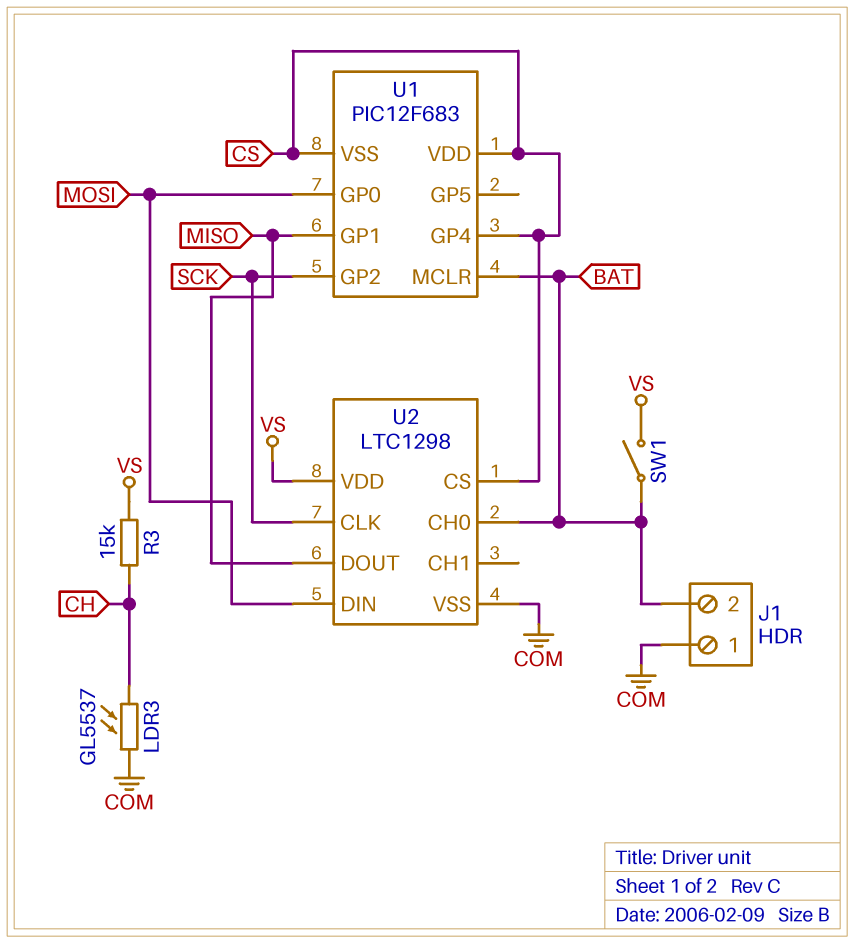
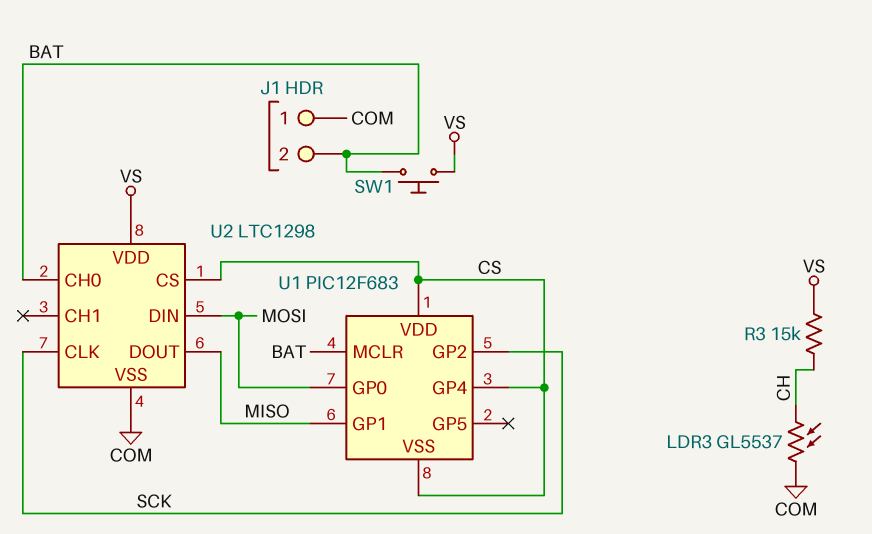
SW1: switch (BAT, VS) -> button (BAT, VS)

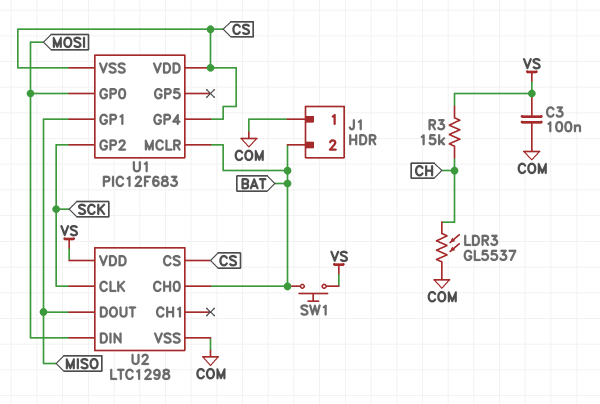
C3: none -> 100nF (COM, VS)

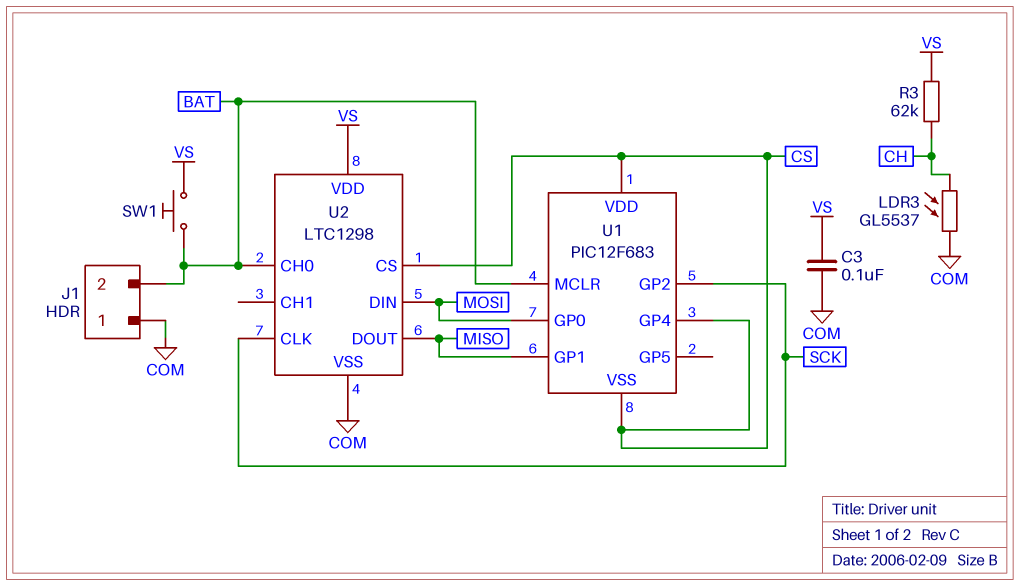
R3: 15k (CH, VS) -> 62k (CH, VS)

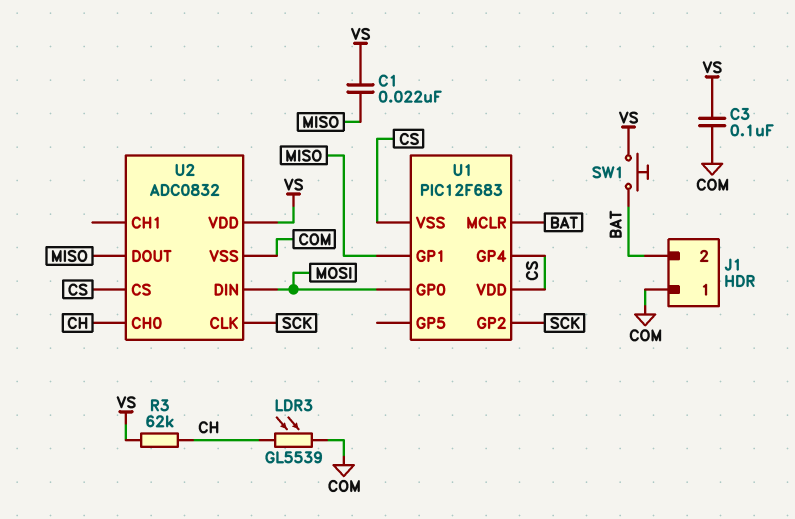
C1: none -> 22nF (MISO, VS)
LDR3: GL5537 (CH, COM) -> GL5539 (CH, COM)
U2: LTC1298 -> ADC0832
U2 pin CH0: BAT -> CH

